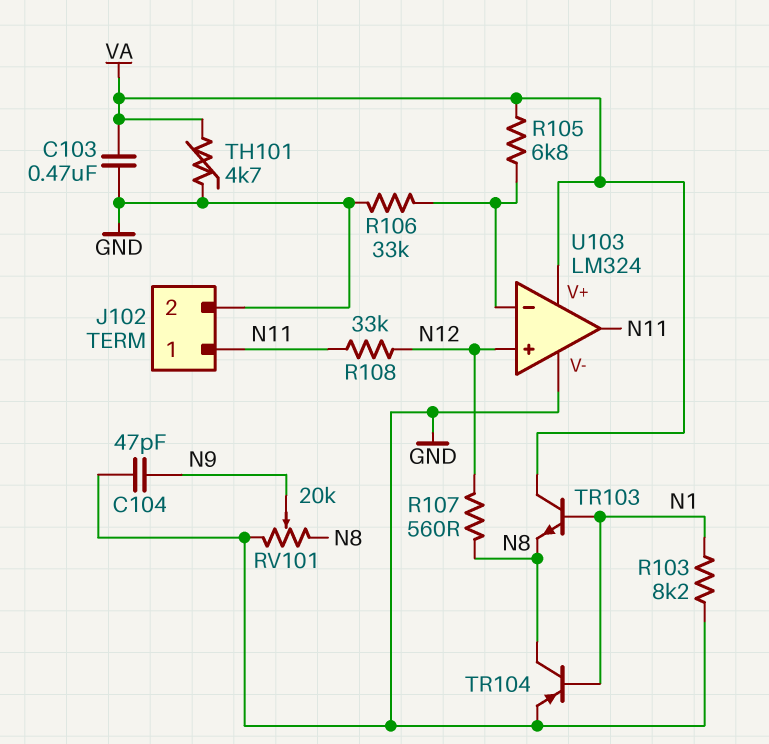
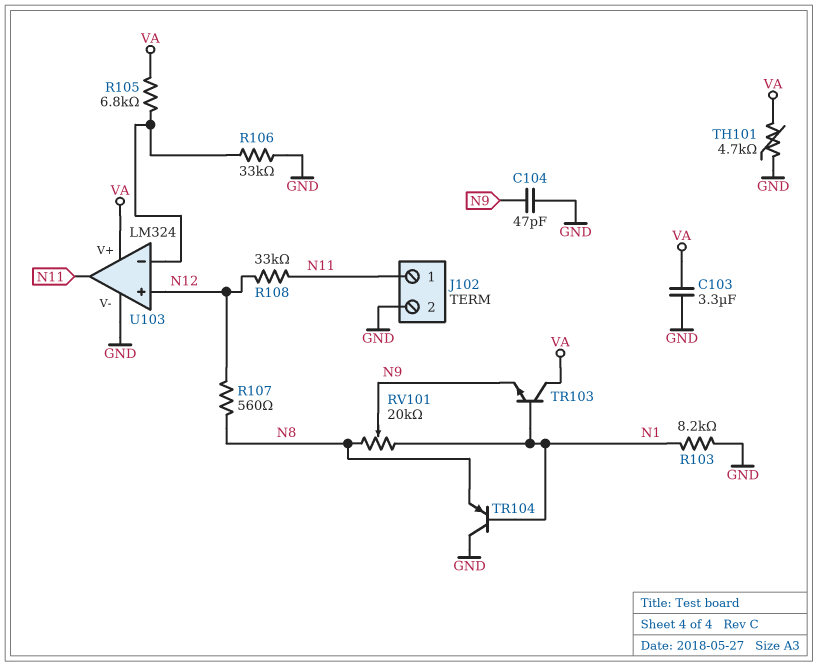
C103: 470nF (GND, VA) -> 3.3uF (GND, VA)
RV101: 20k (GND, N8, wiper N9) -> 20k (N1, N8, wiper N9)
TR103: NPN (B N1, C VA, E N8) -> NPN (B N1, C VA, E N9)
TR104: PNP (B N1, C N8, E GND) -> PNP (B N1, C GND, E N8)

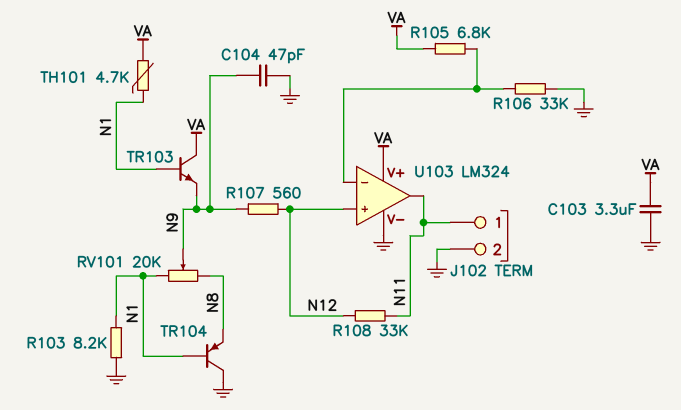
R107: 560 (N8, N12) -> 560 (N9, N12)
TH101: 4.7k (GND, VA) -> 4.7k (N1, VA)

